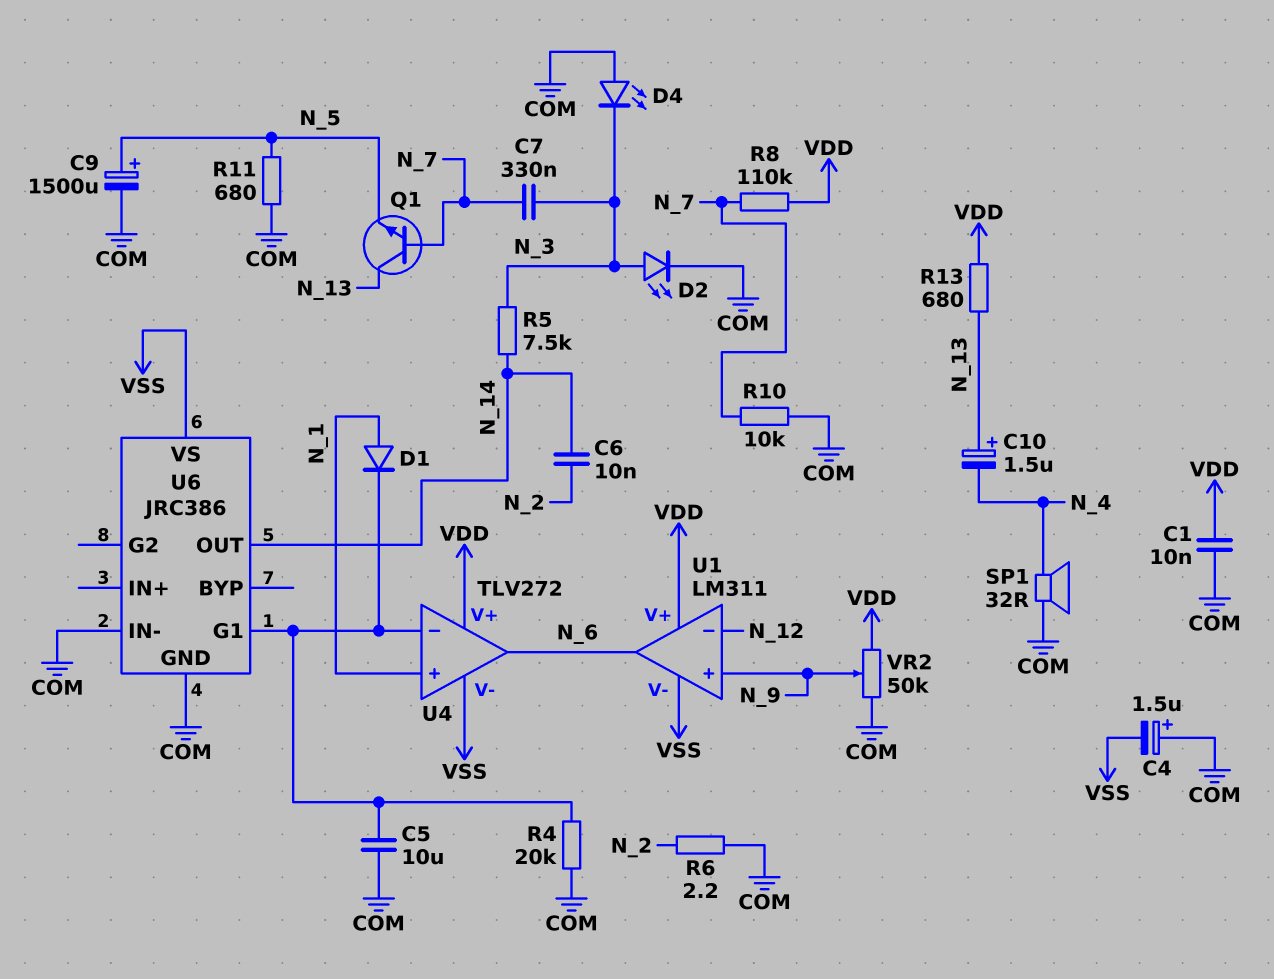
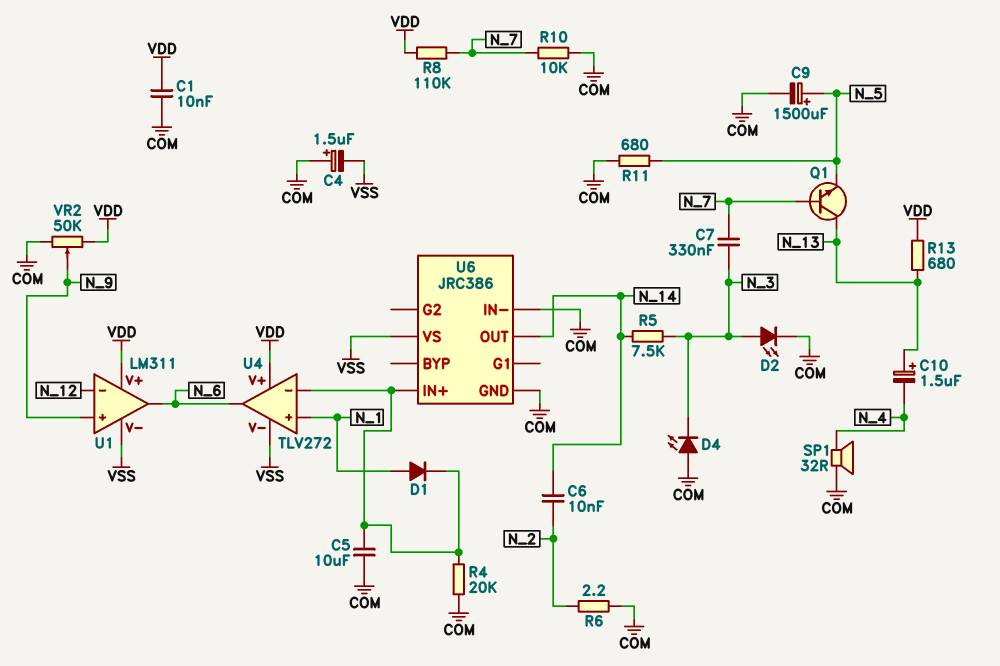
U6 pin G1: U4/in- -> none
U6 pin IN+: none -> U4/in-

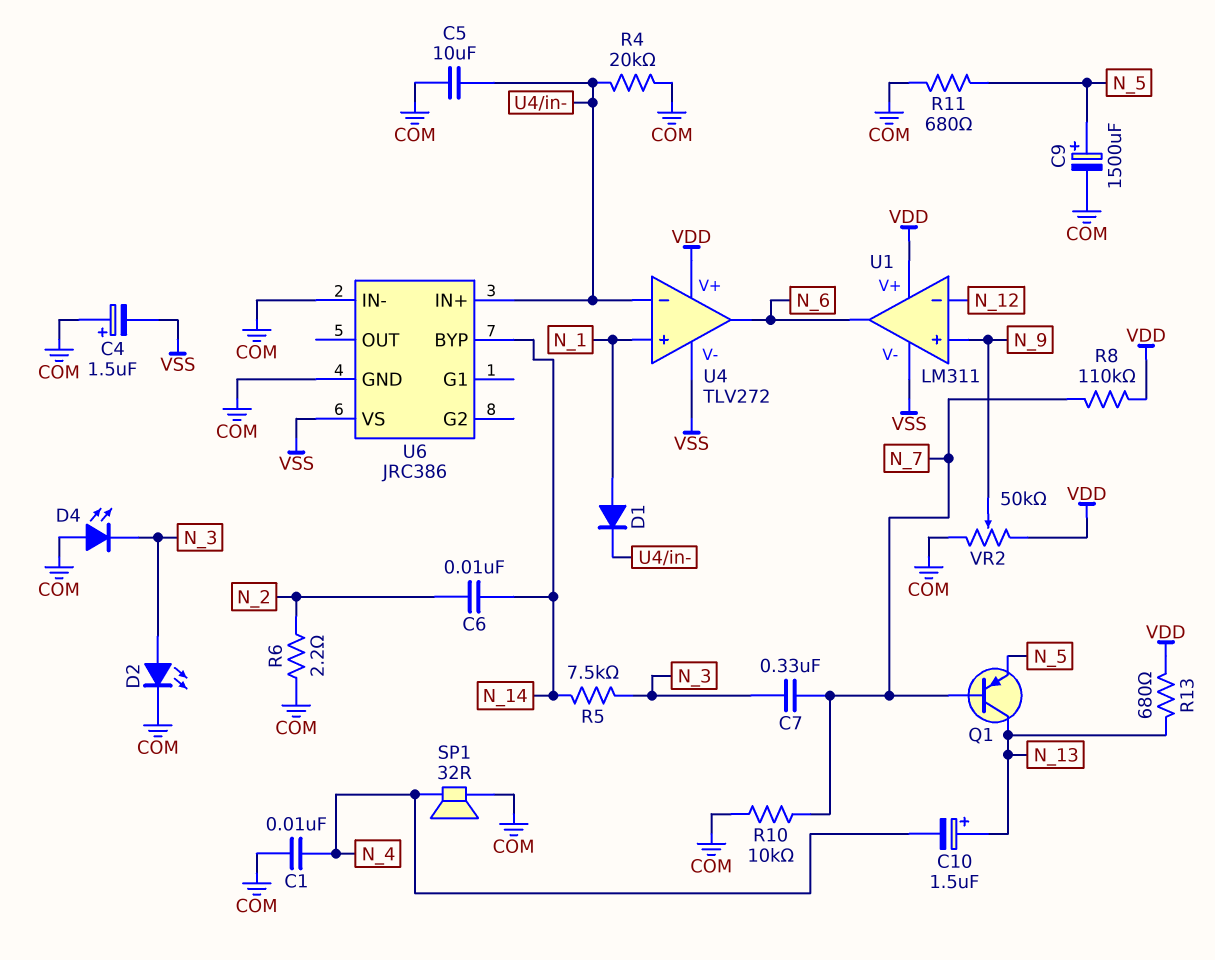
C1: 10nF (COM, VDD) -> 10nF (COM, N_4)
Q1: NPN (B N_7, C N_13, E N_5) -> PNP (B N_7, C N_13, E N_5)
U6 pin BYP: none -> N_14
U6 pin OUT: N_14 -> none

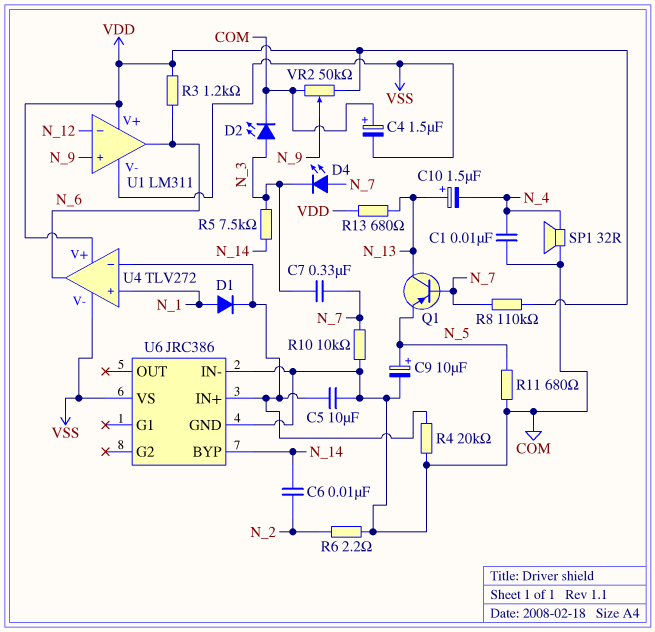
C9: 1500uF (plus N_5, minus COM) -> 10uF (plus N_5, minus COM)
D4: LED (A COM, K N_3) -> LED (A N_7, K N_3)
R3: none -> 1.2k (N_6, VDD)

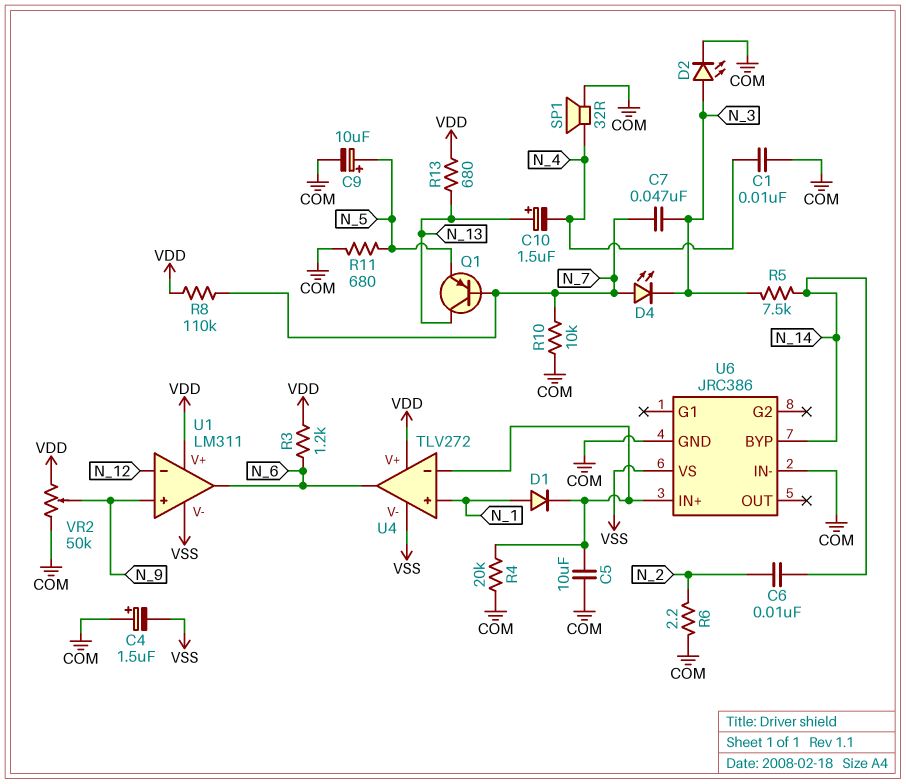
C7: 330nF (N_3, N_7) -> 47nF (N_3, N_7)

